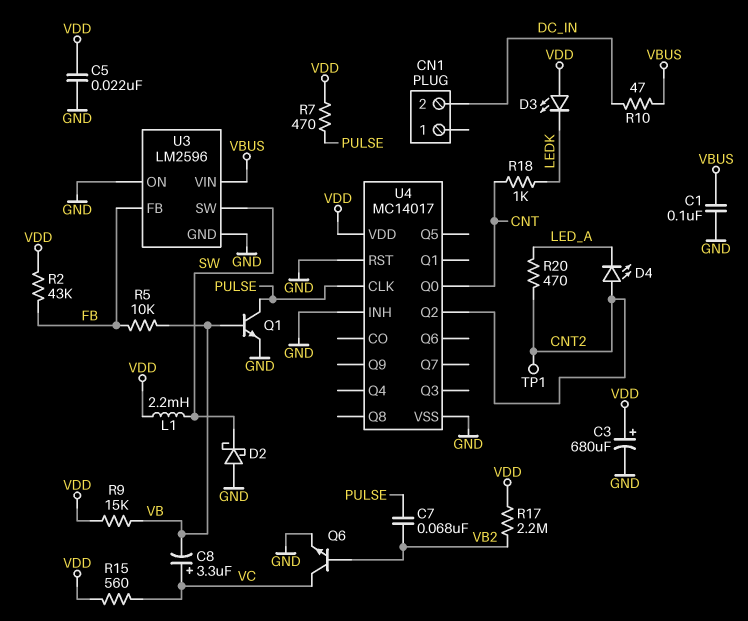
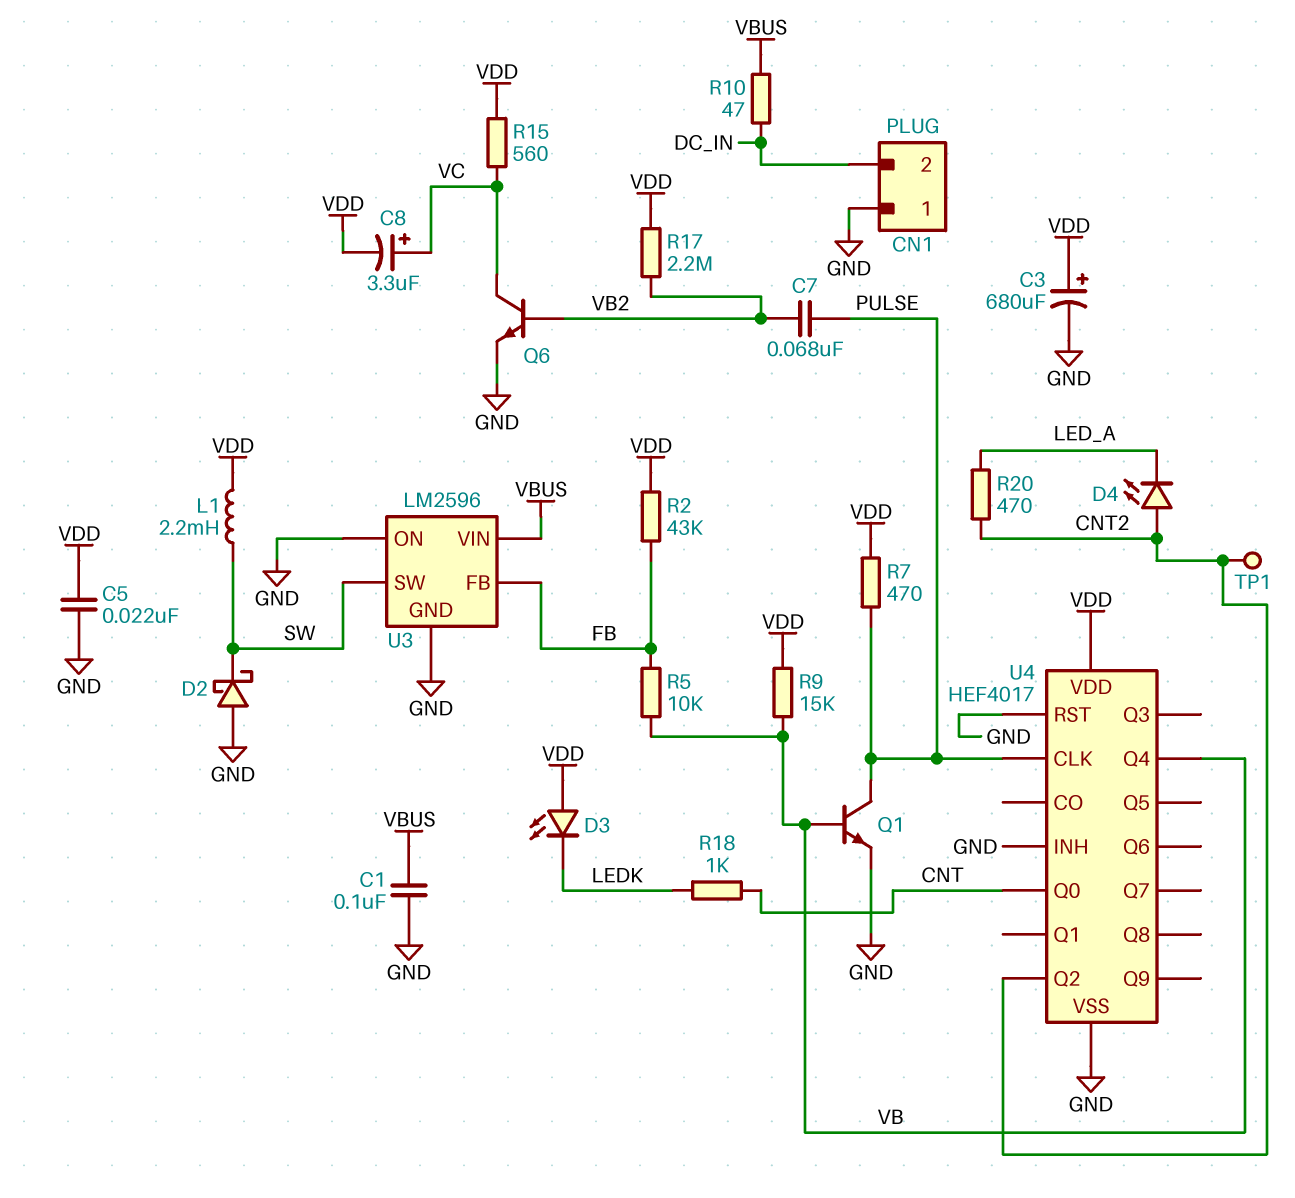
C8: 3.3uF (plus VC, minus VB) -> 3.3uF (plus VC, minus VDD)
CN1 pin 1: none -> GND
U4: MC14017 -> HEF4017
U4 pin Q4: none -> VB

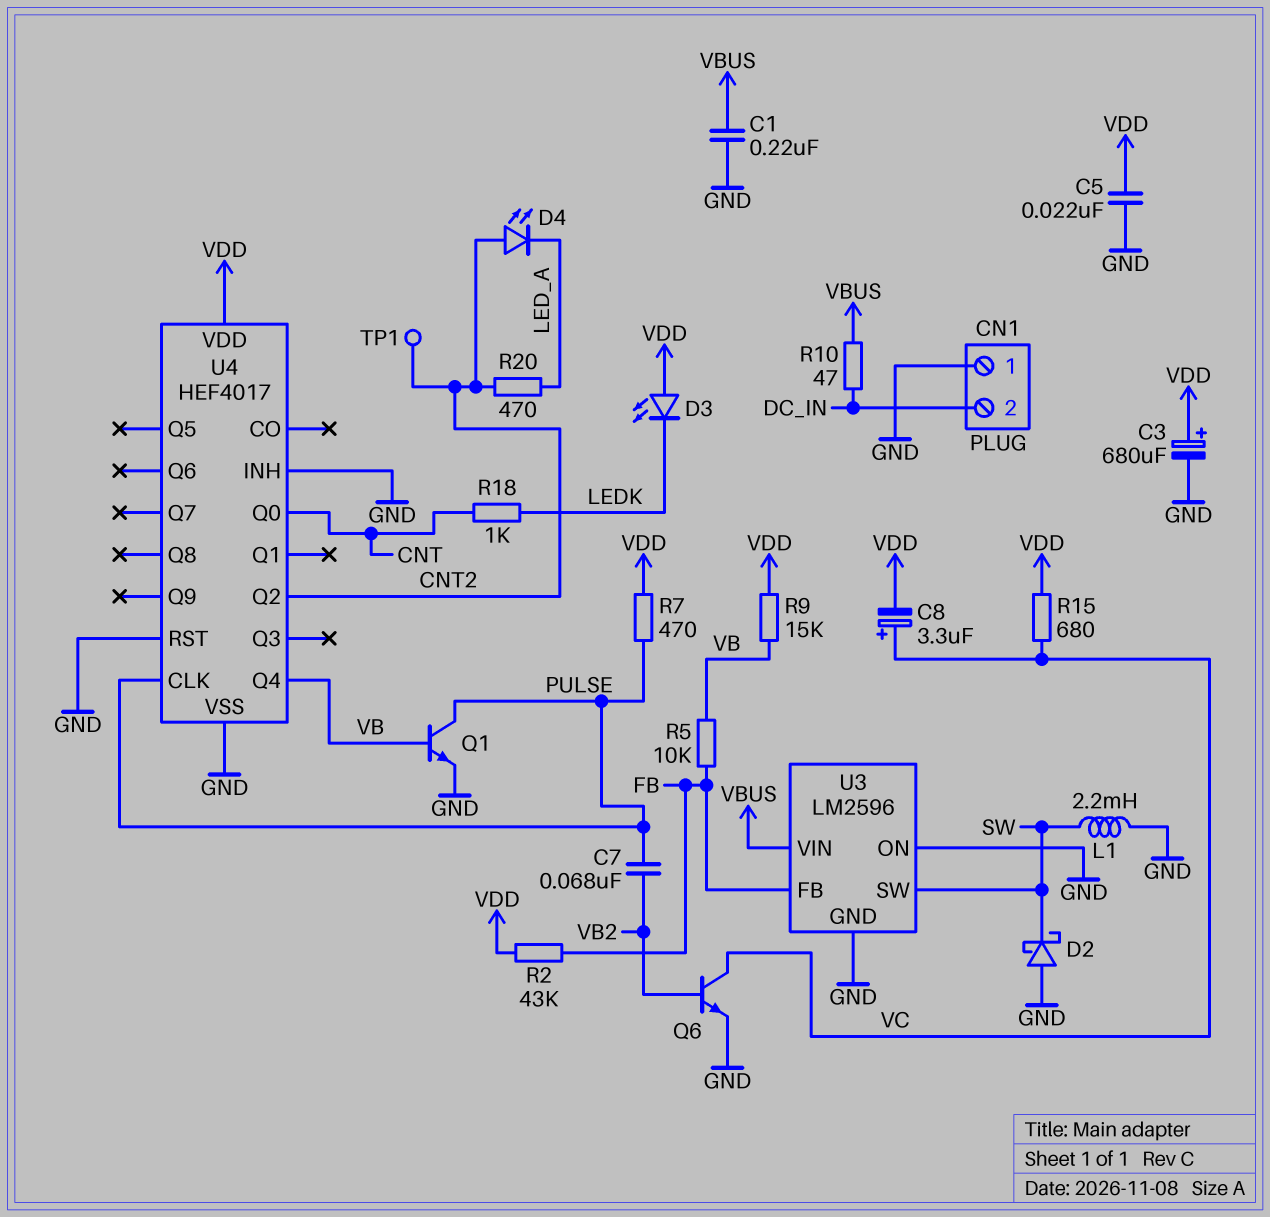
C1: 100nF (GND, VBUS) -> 220nF (GND, VBUS)
L1: 2.2mH (SW, VDD) -> 2.2mH (GND, SW)
R15: 560 (VC, VDD) -> 680 (VC, VDD)
R17: 2.2M (VB2, VDD) -> none

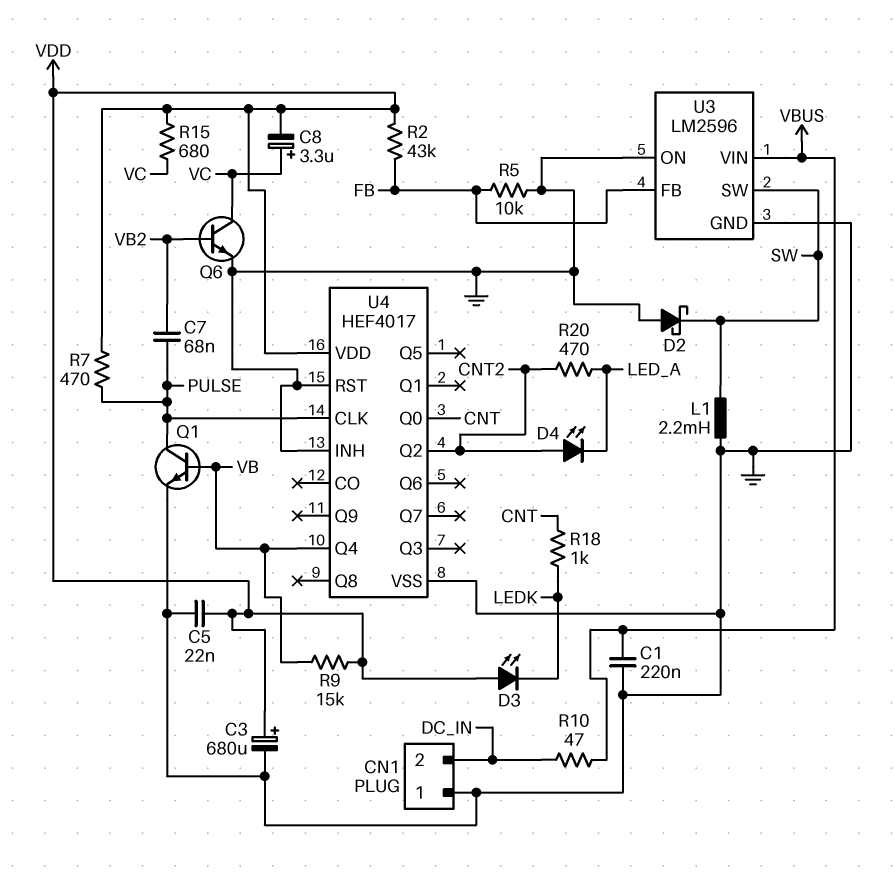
R5: 10k (FB, VB) -> 10k (FB, GND)
TP1: test point (CNT2) -> none

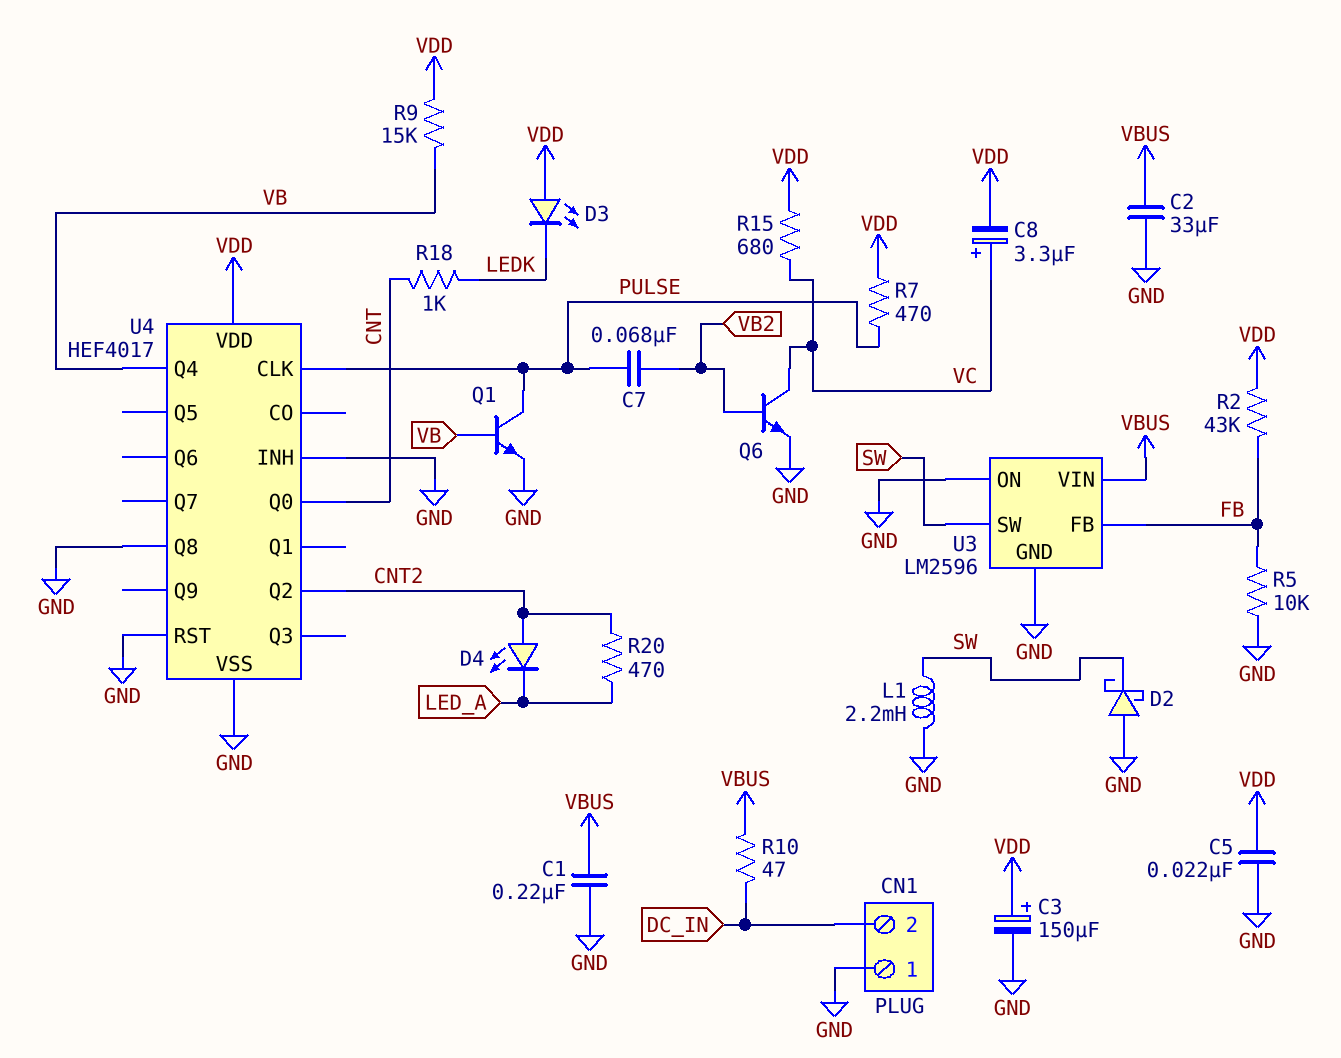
C2: none -> 33uF (GND, VBUS)
C3: 680uF (plus VDD, minus GND) -> 150uF (plus VDD, minus GND)
U4 pin Q8: none -> GND

